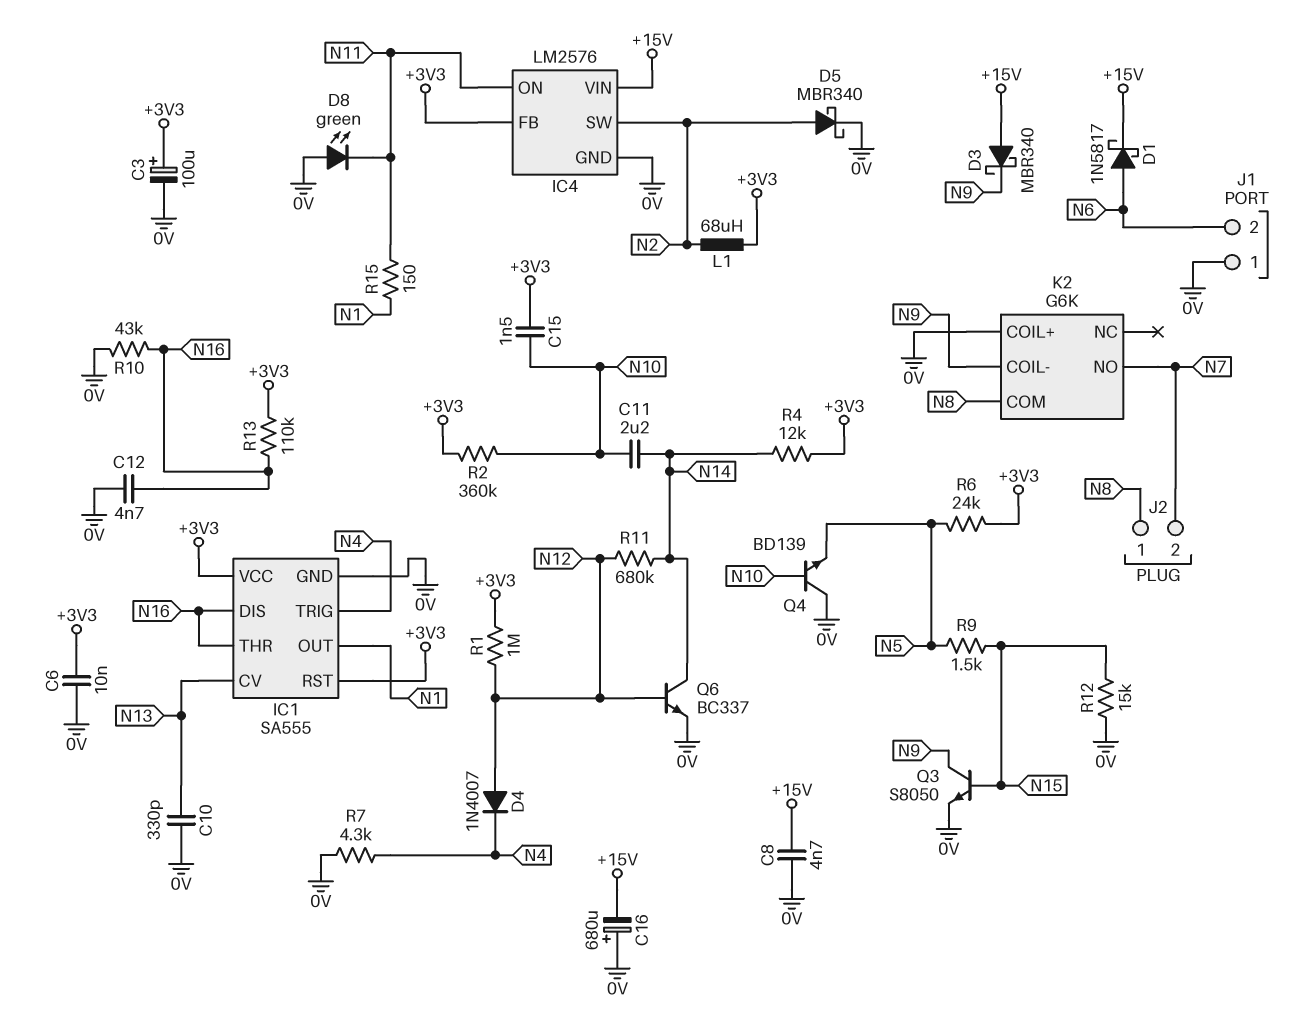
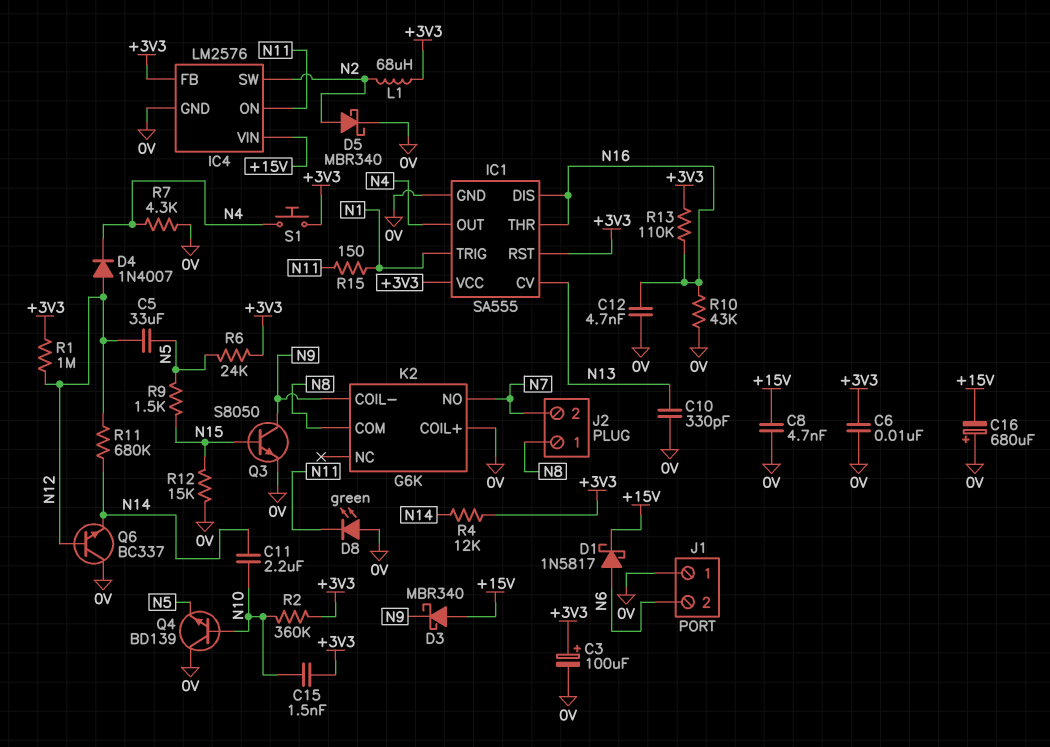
C5: none -> 33uF (N5, N12)
IC1 pin OUT: N1 -> N4
IC1 pin TRIG: N4 -> N1
Q6: NPN BC337 (B N12, C N14, E 0V) -> NPN BC337 (B N12, C 0V, E N14)
S1: none -> button (+3V3, N4)

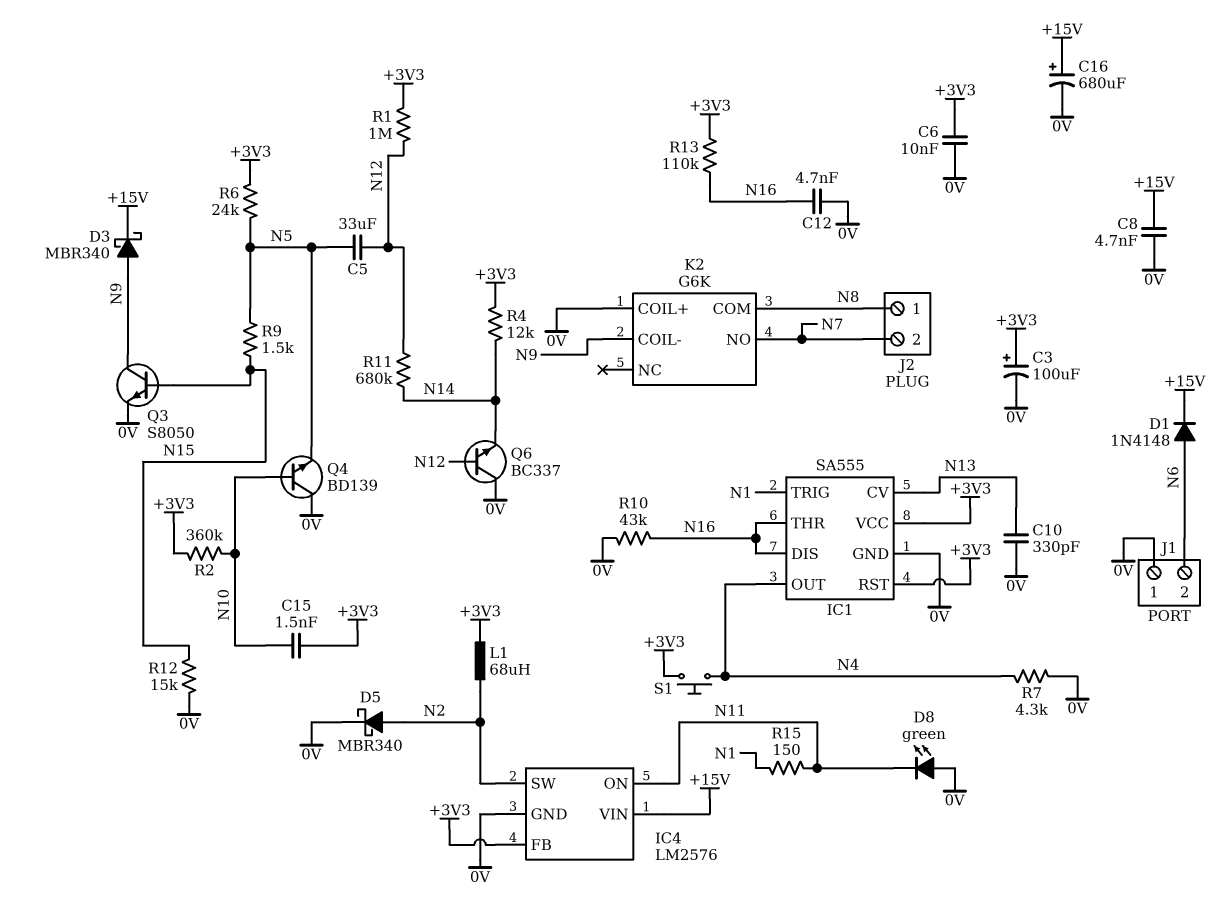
C11: 2.2uF (N10, N14) -> none
C16: 680uF (plus 0V, minus +15V) -> 680uF (plus +15V, minus 0V)
D1: schottky 1N5817 (A N6, K +15V) -> diode 1N4148 (A N6, K +15V)
D3: schottky MBR340 (A +15V, K N9) -> schottky MBR340 (A N9, K +15V)
D4: diode 1N4007 (A N12, K N4) -> none

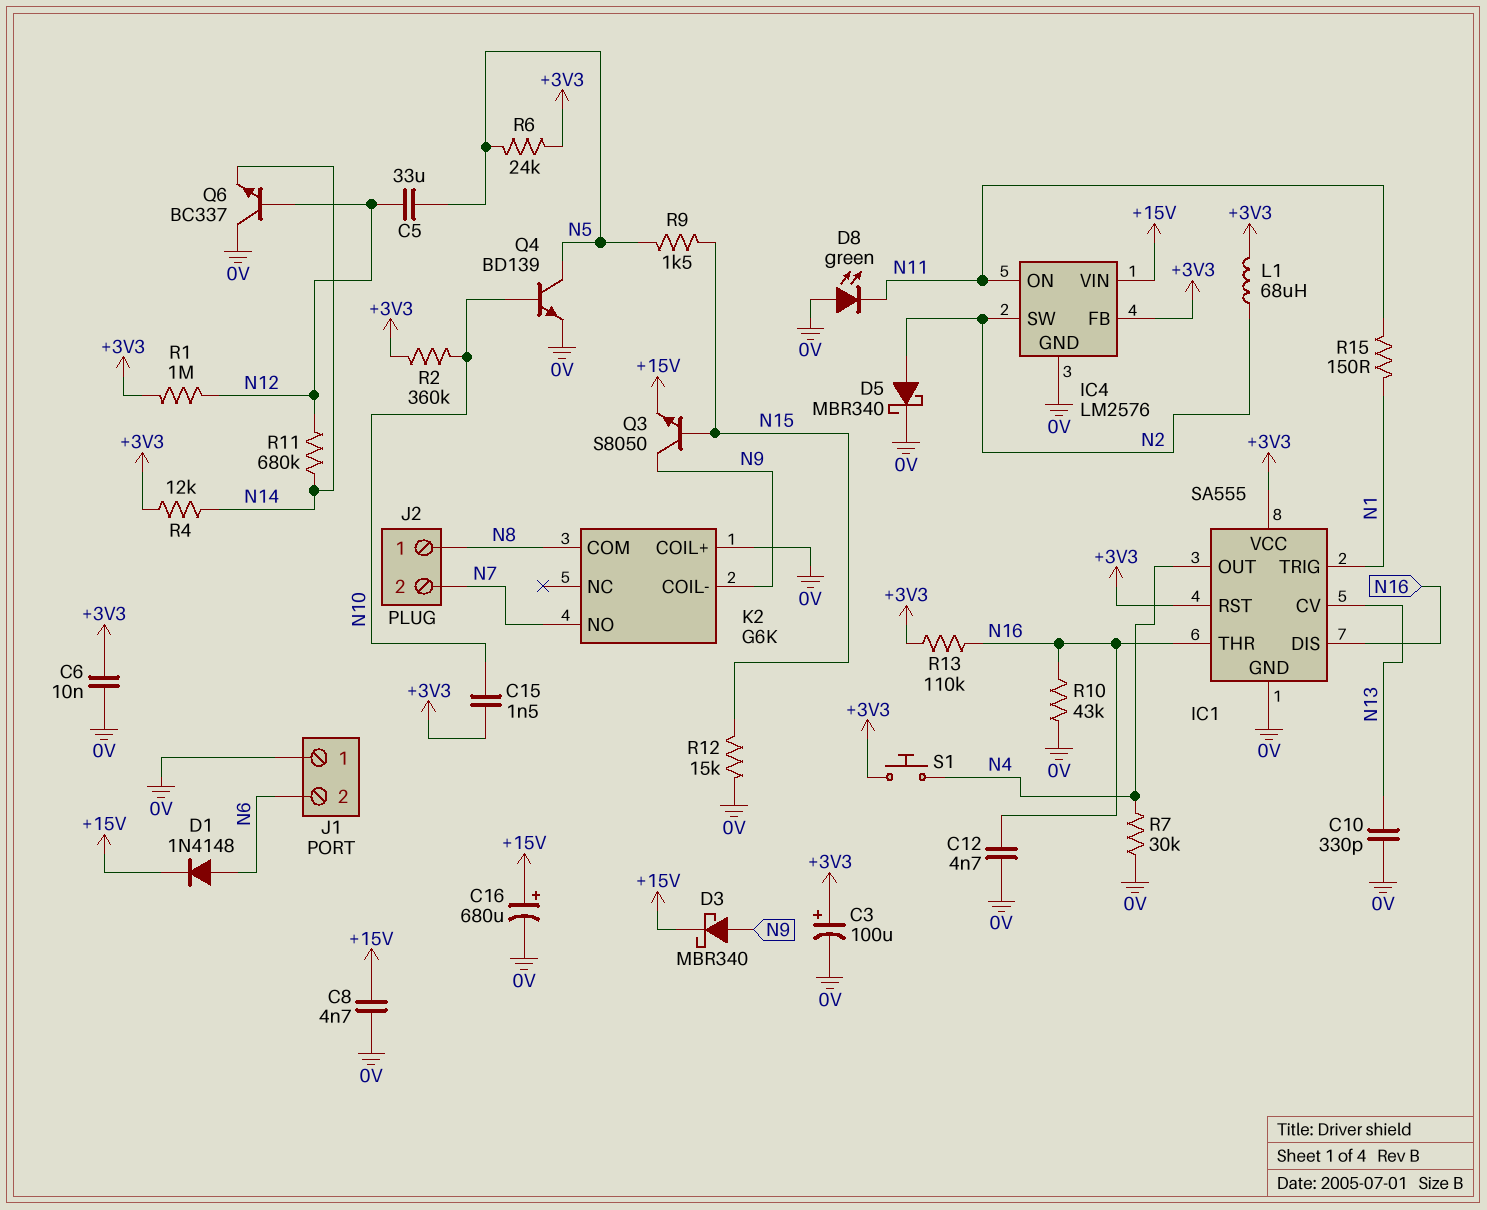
Q3: NPN S8050 (B N15, C N9, E 0V) -> NPN S8050 (B N15, C N9, E +15V)
Q4: NPN BD139 (B N10, C 0V, E N5) -> NPN BD139 (B N10, C N5, E 0V)
R7: 4.3k (0V, N4) -> 30k (0V, N4)

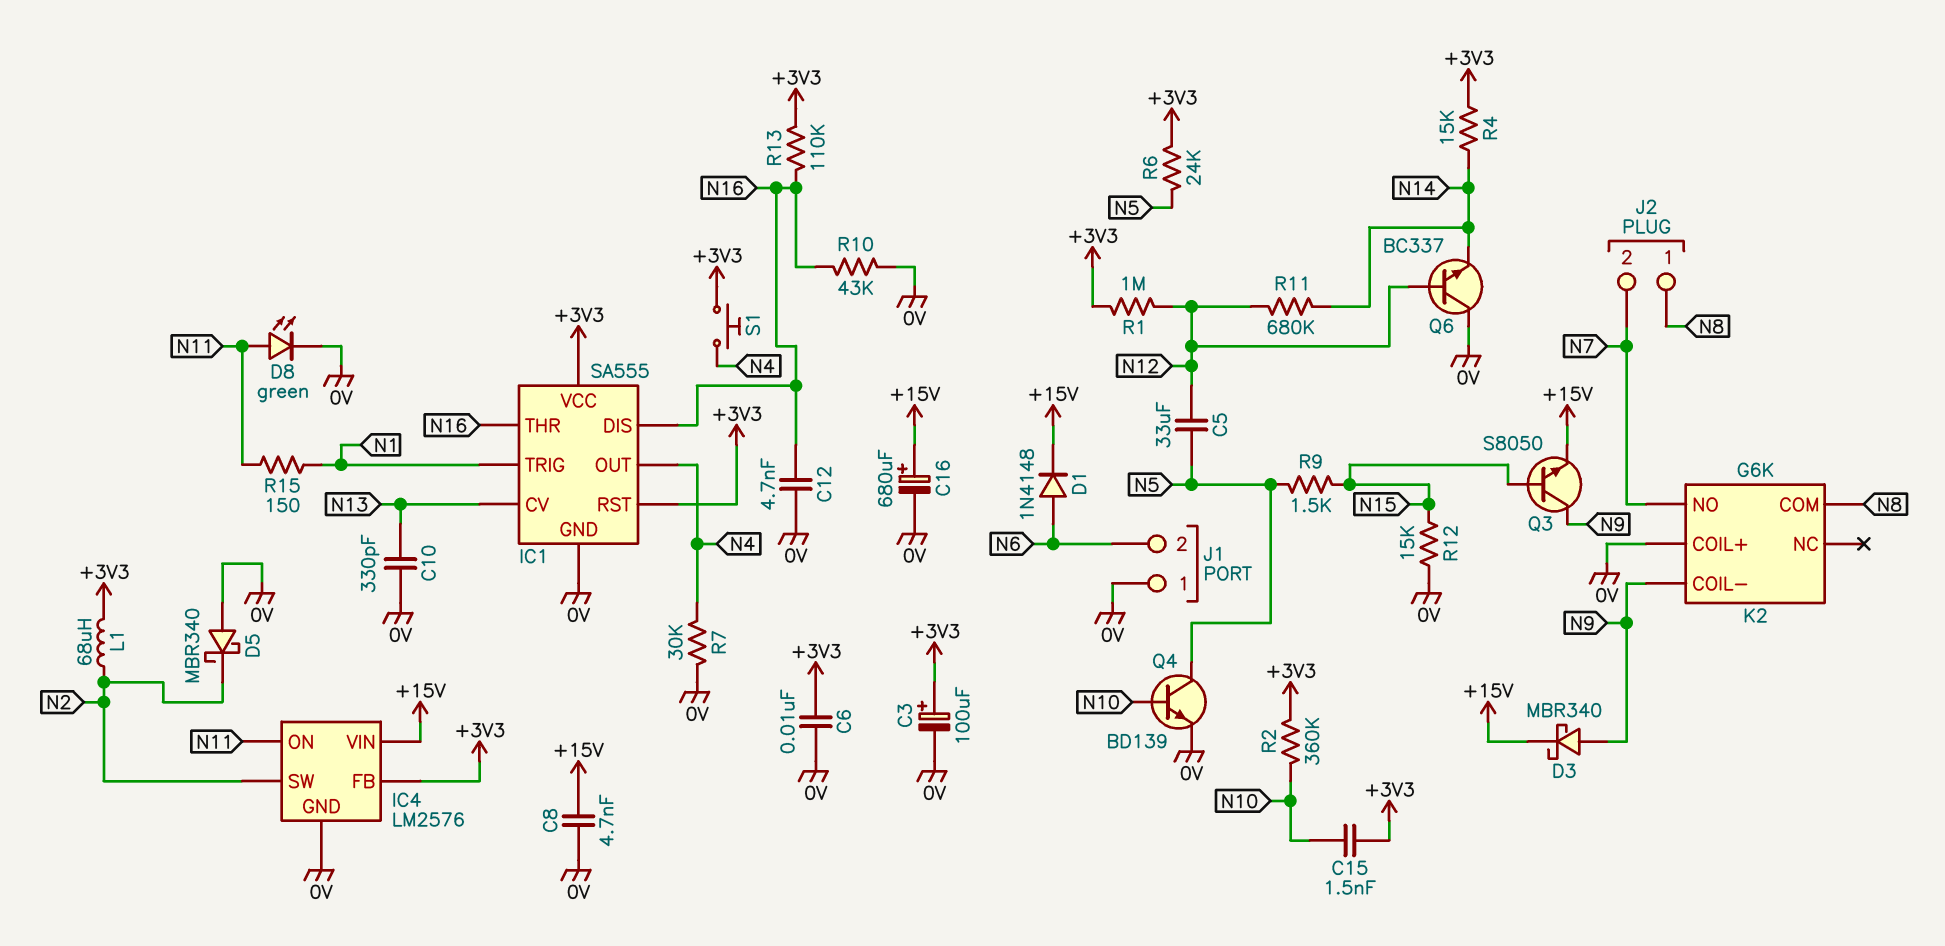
D5: schottky MBR340 (A N2, K 0V) -> schottky MBR340 (A 0V, K N2)
D8: LED green (A 0V, K N11) -> LED green (A N11, K 0V)
R4: 12k (+3V3, N14) -> 15k (+3V3, N14)

